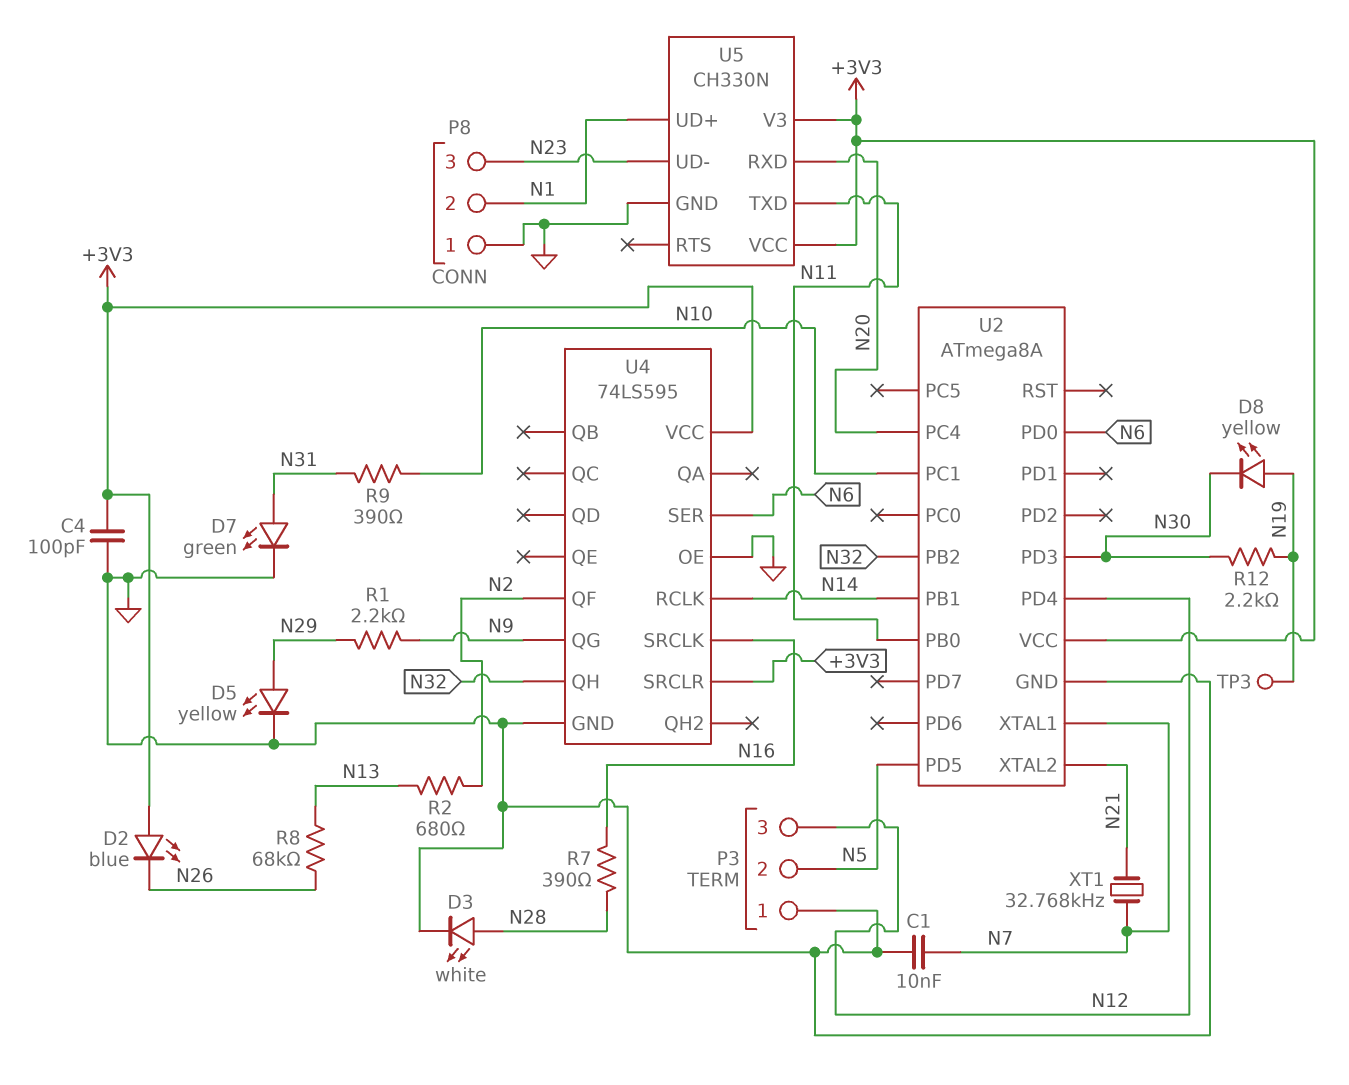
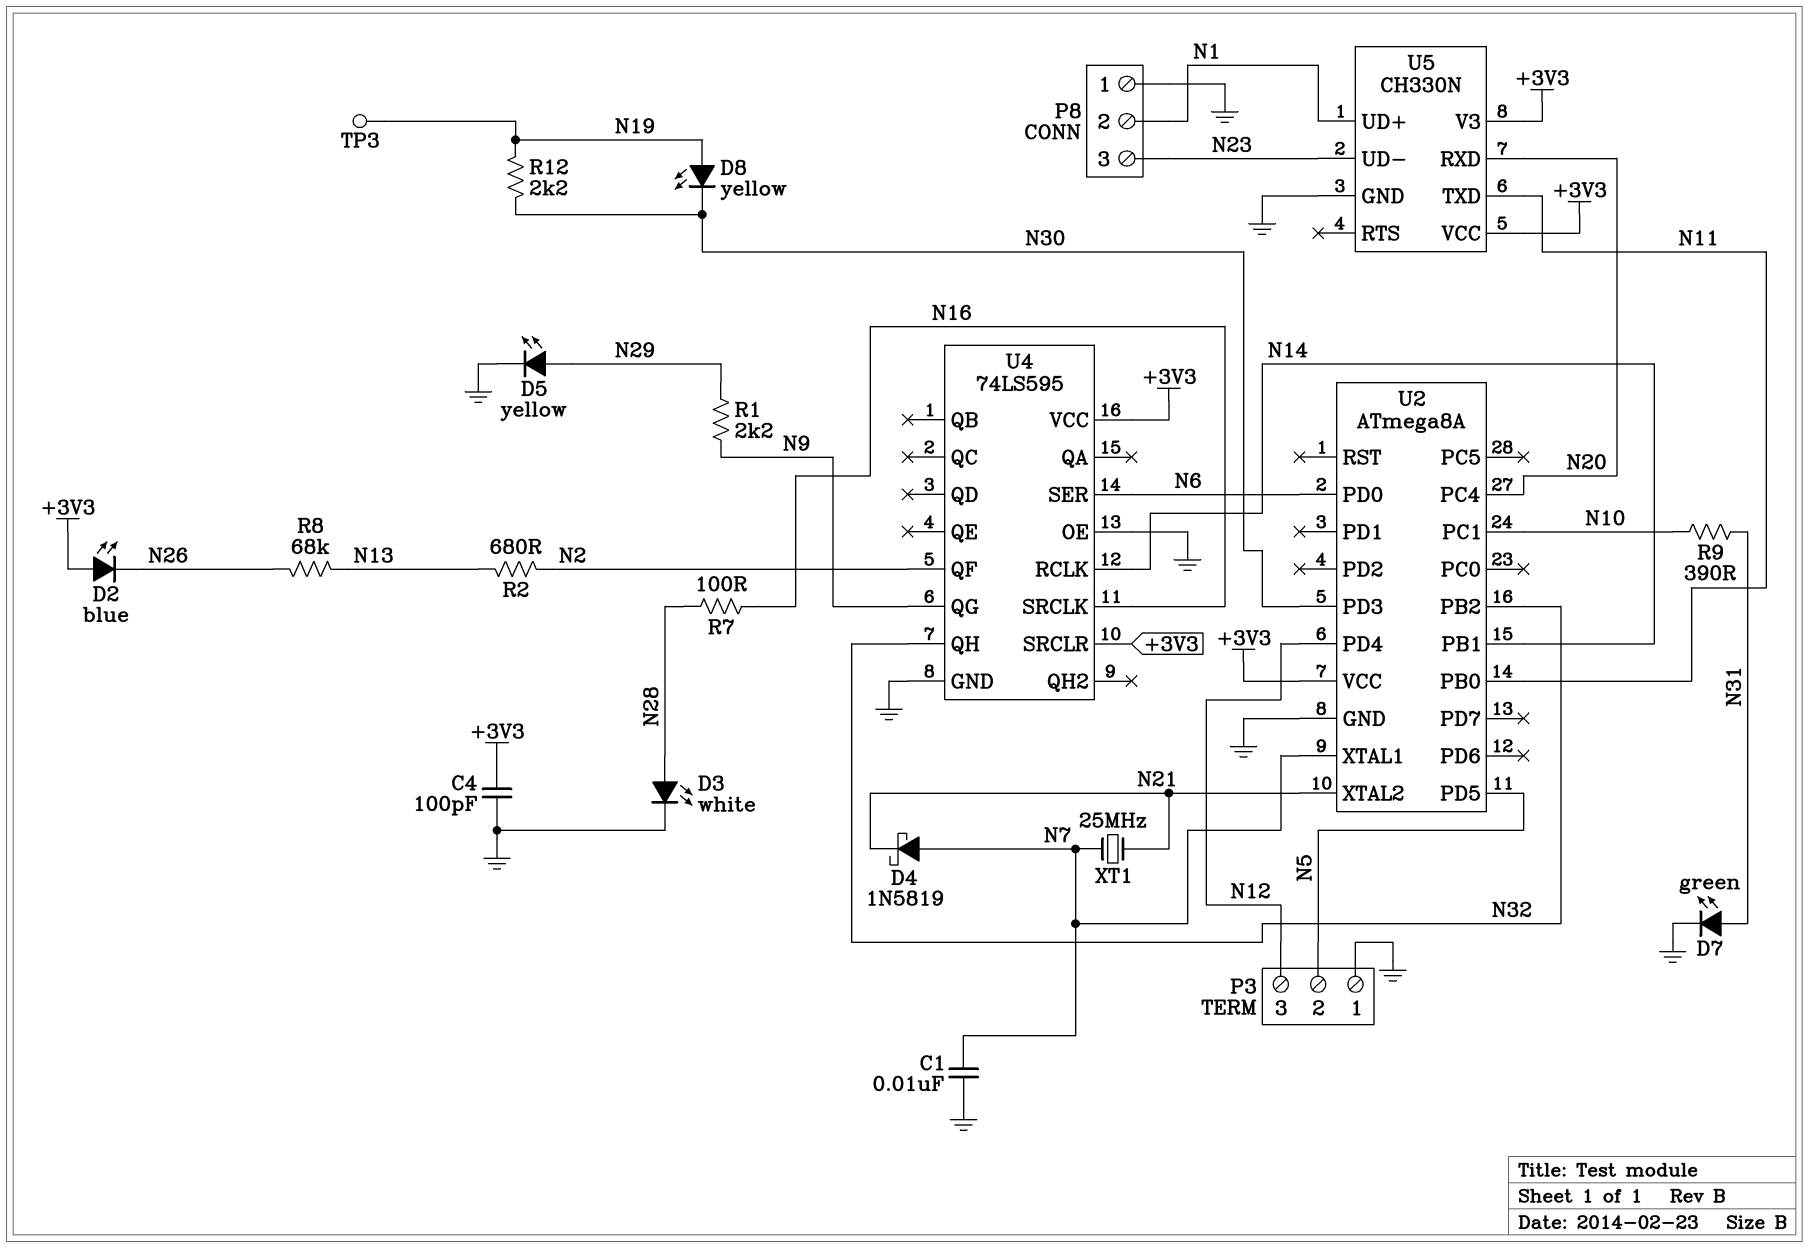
D4: none -> schottky 1N5819 (A N7, K N21)
R7: 390 (N16, N28) -> 100 (N16, N28)
XT1: 32.768kHz (N7, N21) -> 25MHz (N7, N21)

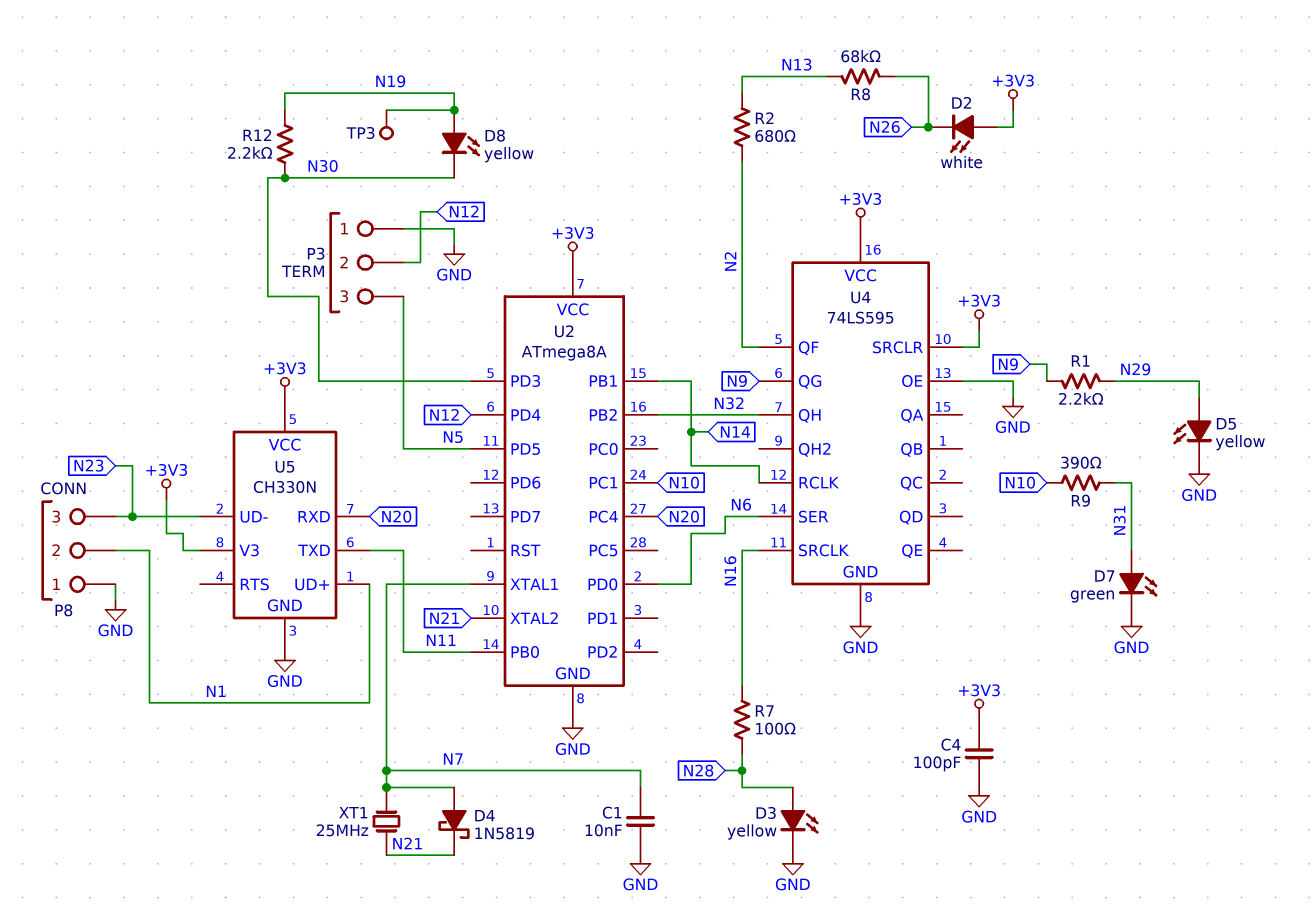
D2: LED blue (A +3V3, K N26) -> LED white (A +3V3, K N26)
D3: LED white (A N28, K GND) -> LED yellow (A N28, K GND)
P3 pin 2: N5 -> N12
P3 pin 3: N12 -> N5

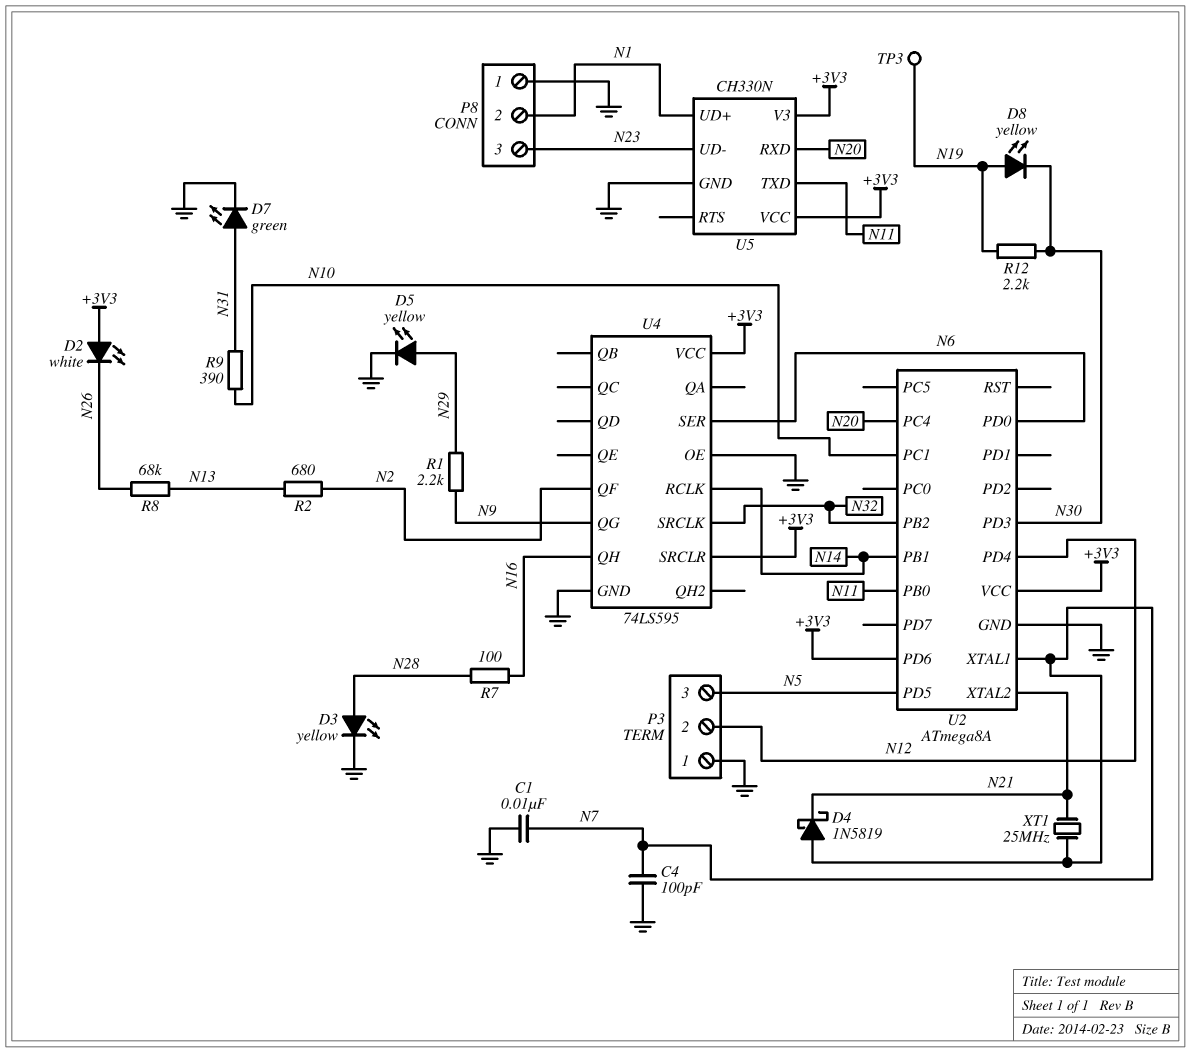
C4: 100pF (+3V3, GND) -> 100pF (GND, N7)
U2 pin PD6: none -> +3V3
U4 pin QH: N32 -> N16
U4 pin SRCLK: N16 -> N32

